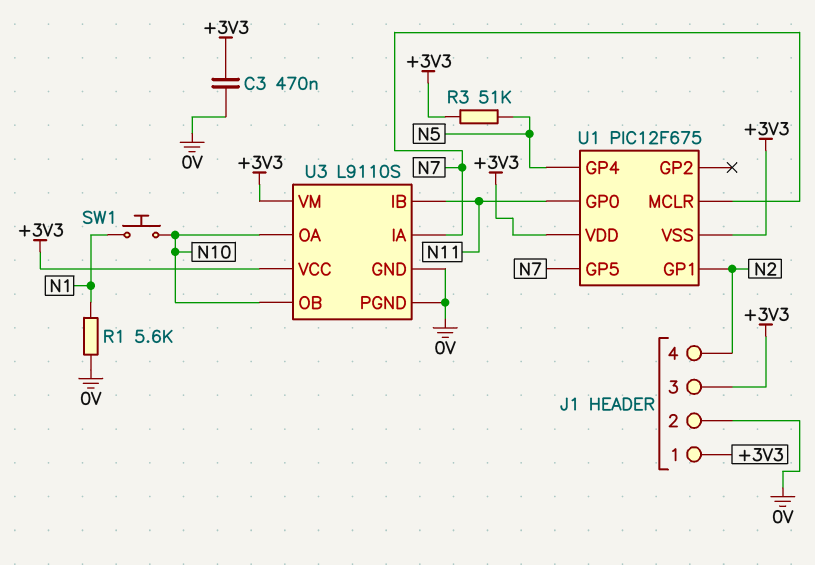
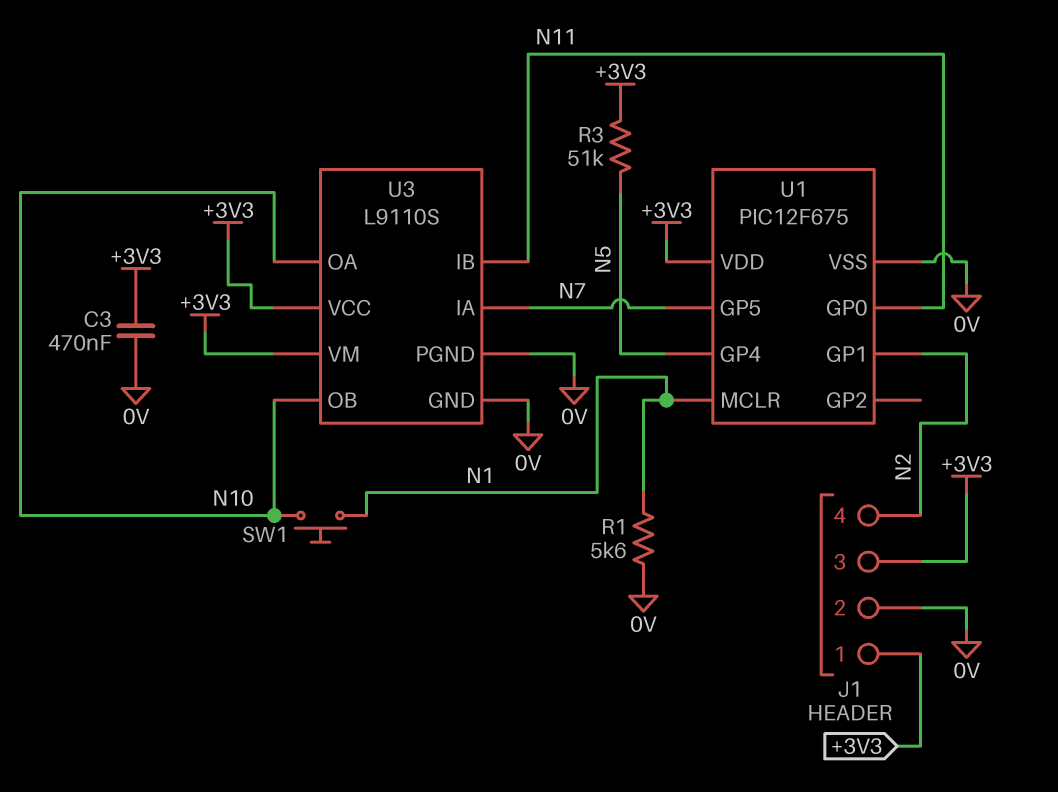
U1 pin MCLR: N7 -> N1
U1 pin VSS: +3V3 -> 0V

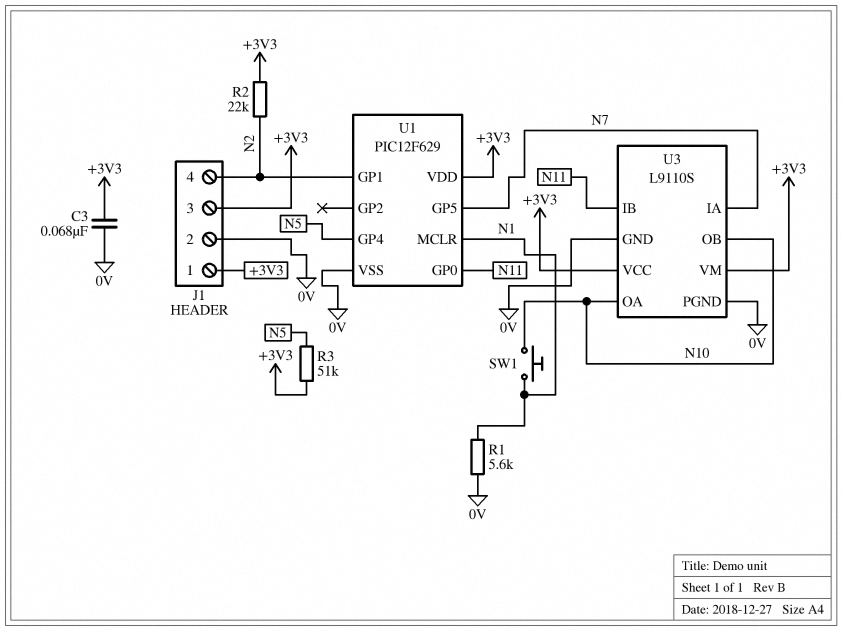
C3: 470nF (+3V3, 0V) -> 68nF (+3V3, 0V)
R2: none -> 22k (+3V3, N2)
U1: PIC12F675 -> PIC12F629

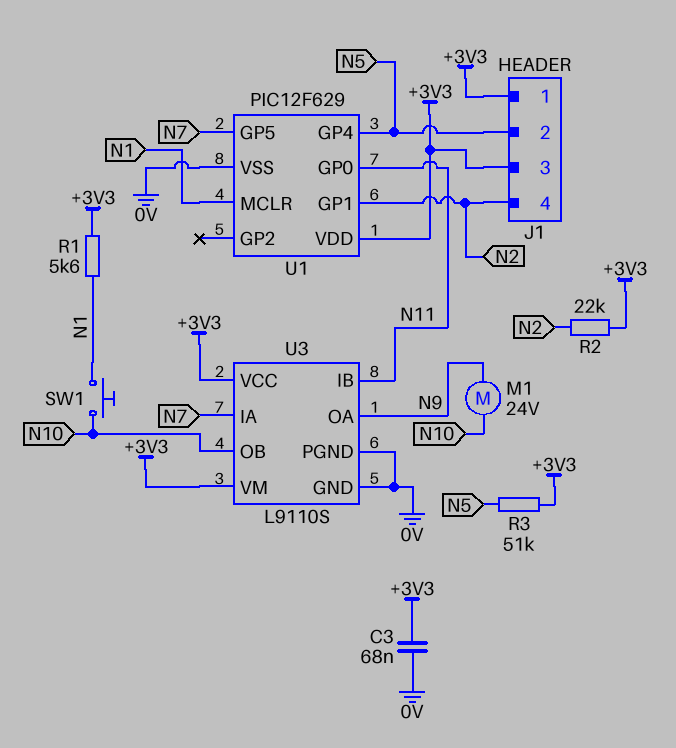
J1 pin 2: 0V -> N5
M1: none -> motor 24V (N9, N10)
R1: 5.6k (0V, N1) -> 5.6k (+3V3, N1)
U3 pin OA: N10 -> N9

